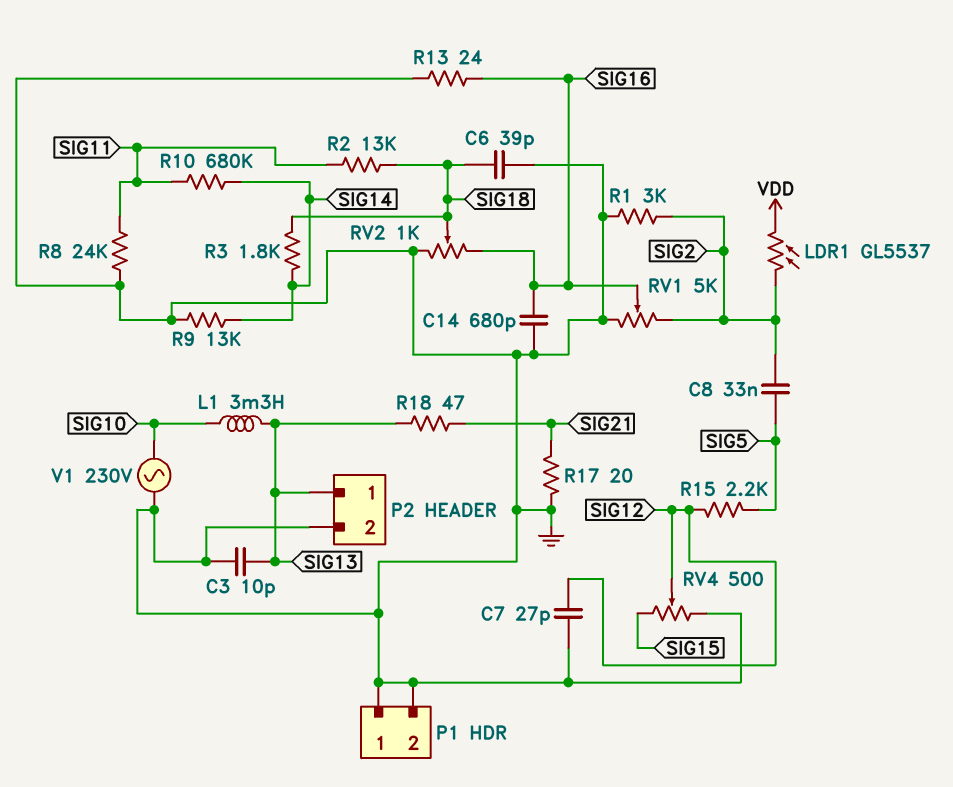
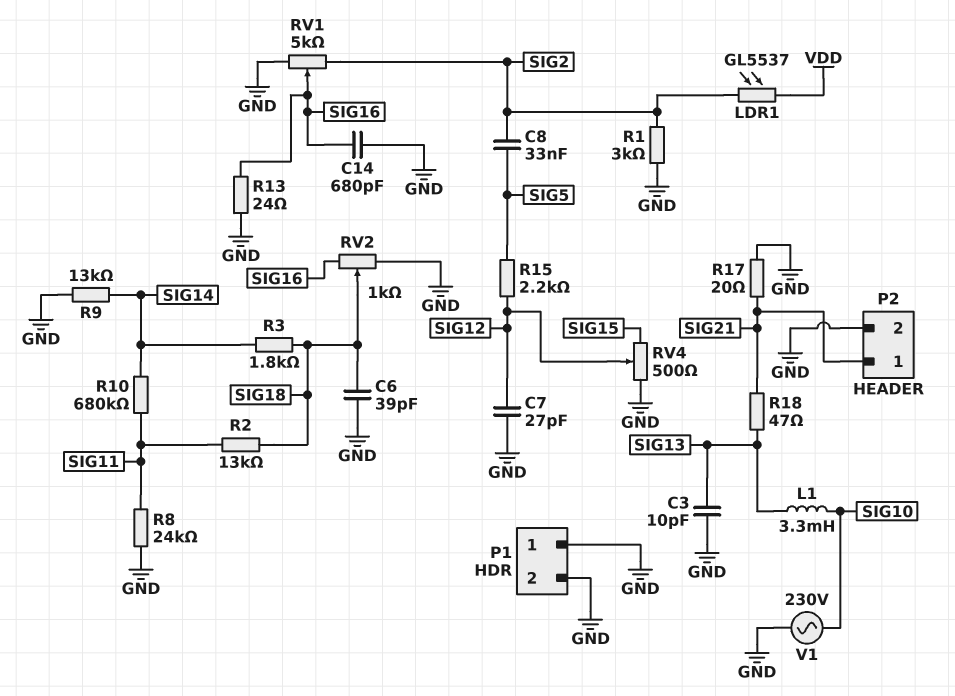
P2 pin 1: SIG13 -> SIG21

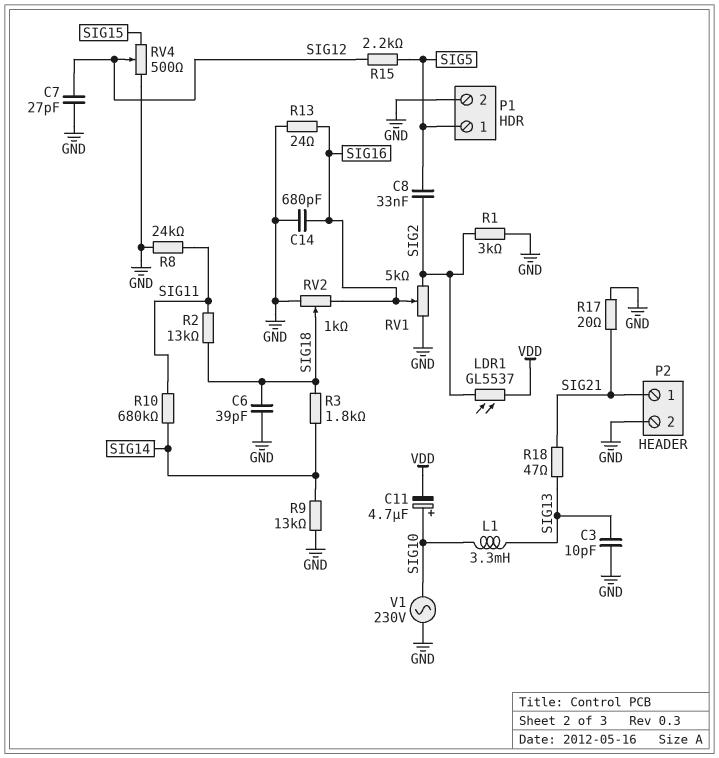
C11: none -> 4.7uF (plus SIG10, minus VDD)
P1 pin 1: GND -> SIG5

